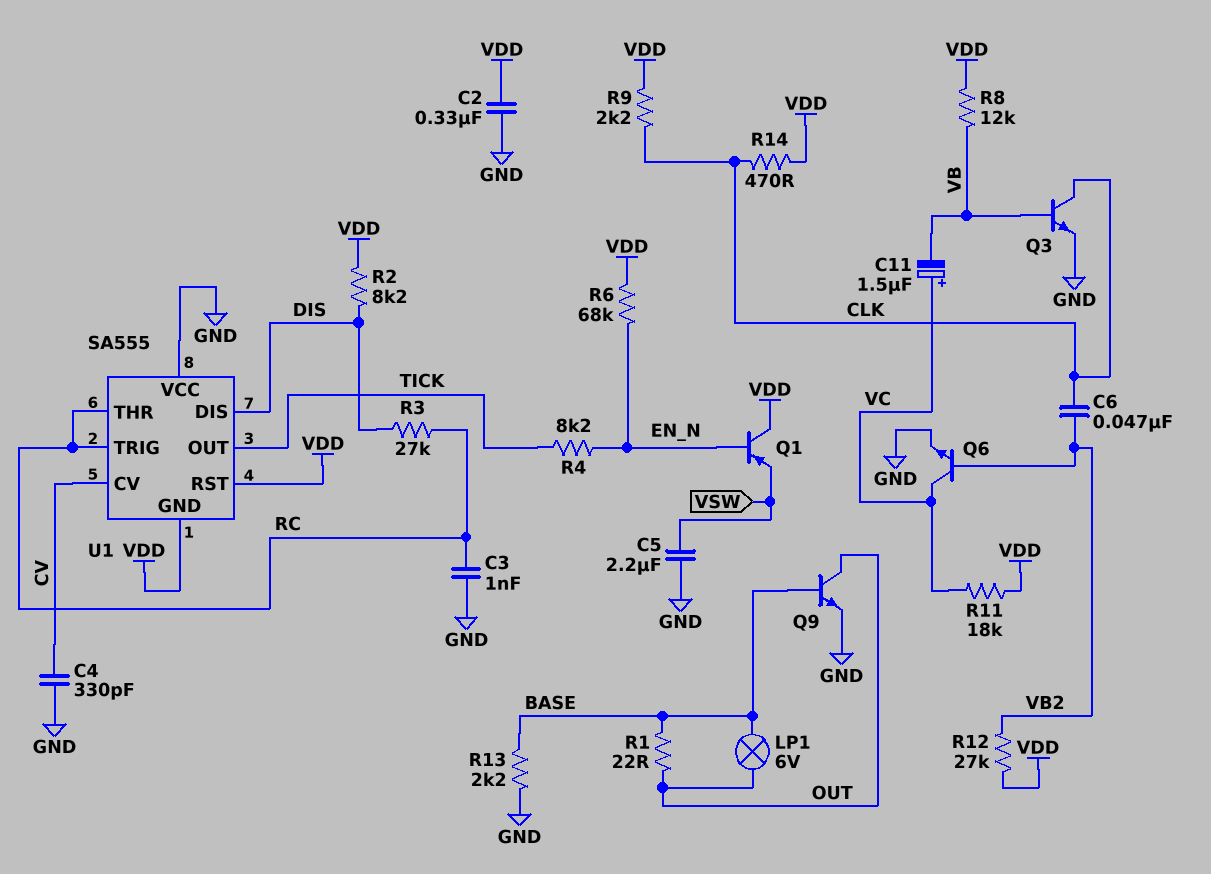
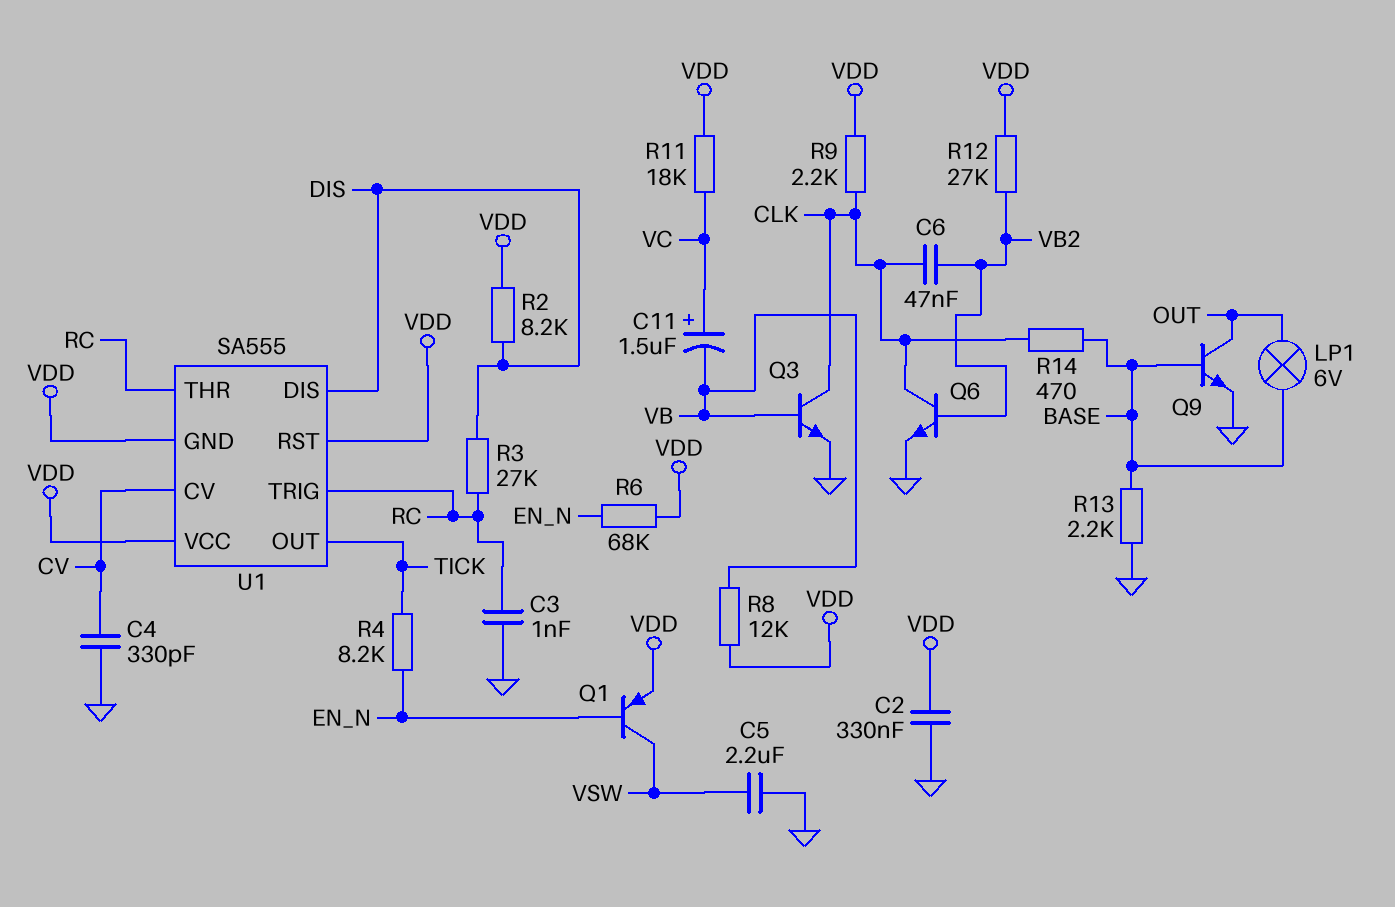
Q1: PNP (B EN_N, C VDD, E VSW) -> PNP (B EN_N, C VSW, E VDD)
Q6: NPN (B VB2, C VC, E GND) -> NPN (B VB2, C CLK, E GND)
R1: 22 (BASE, OUT) -> none
R14: 470 (CLK, VDD) -> 470 (BASE, CLK)
U1 pin VCC: GND -> VDD

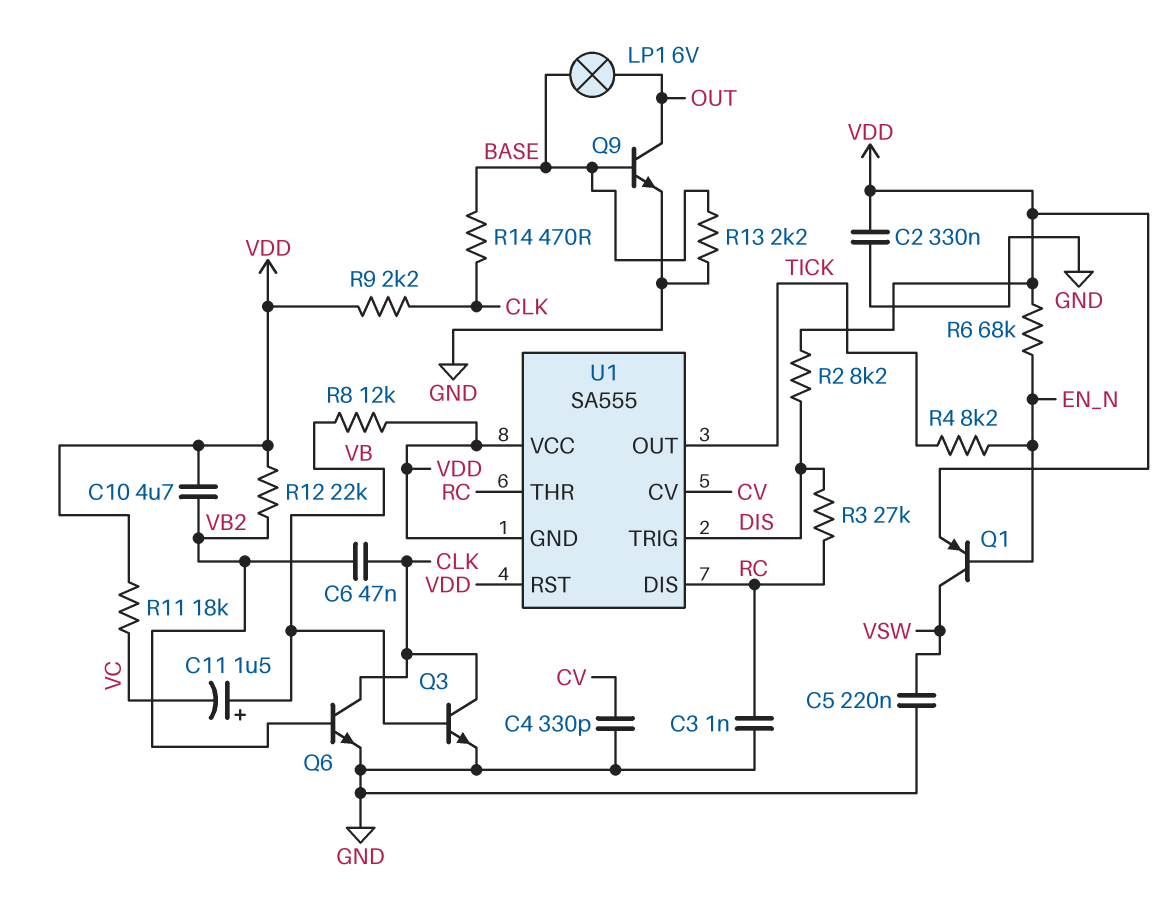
C5: 2.2uF (GND, VSW) -> 220nF (GND, VSW)
C10: none -> 4.7uF (VB2, VDD)
C11: 1.5uF (plus VC, minus VB) -> 1.5uF (plus VB, minus VC)
R12: 27k (VB2, VDD) -> 22k (VB2, VDD)
U1 pin DIS: DIS -> RC
U1 pin TRIG: RC -> DIS

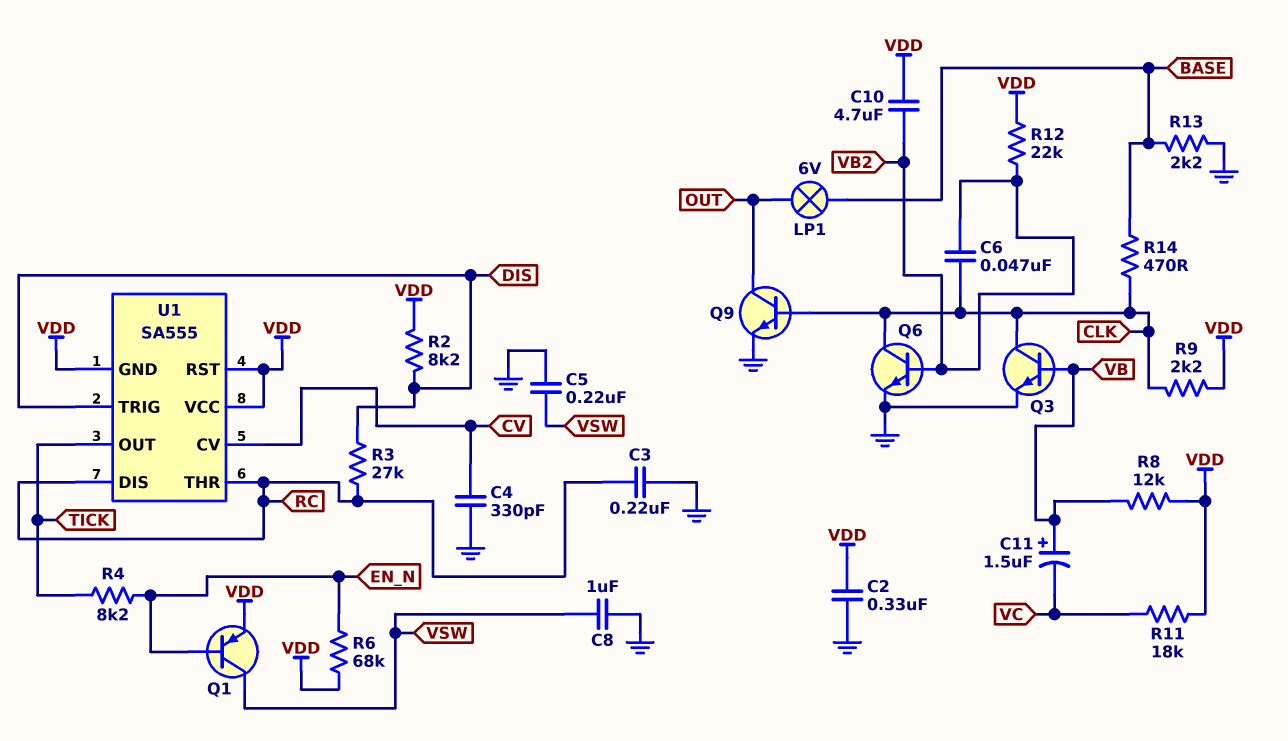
C3: 1nF (GND, RC) -> 220nF (GND, RC)
C8: none -> 1uF (GND, VSW)
Q9: NPN (B BASE, C OUT, E GND) -> NPN (B CLK, C OUT, E GND)

